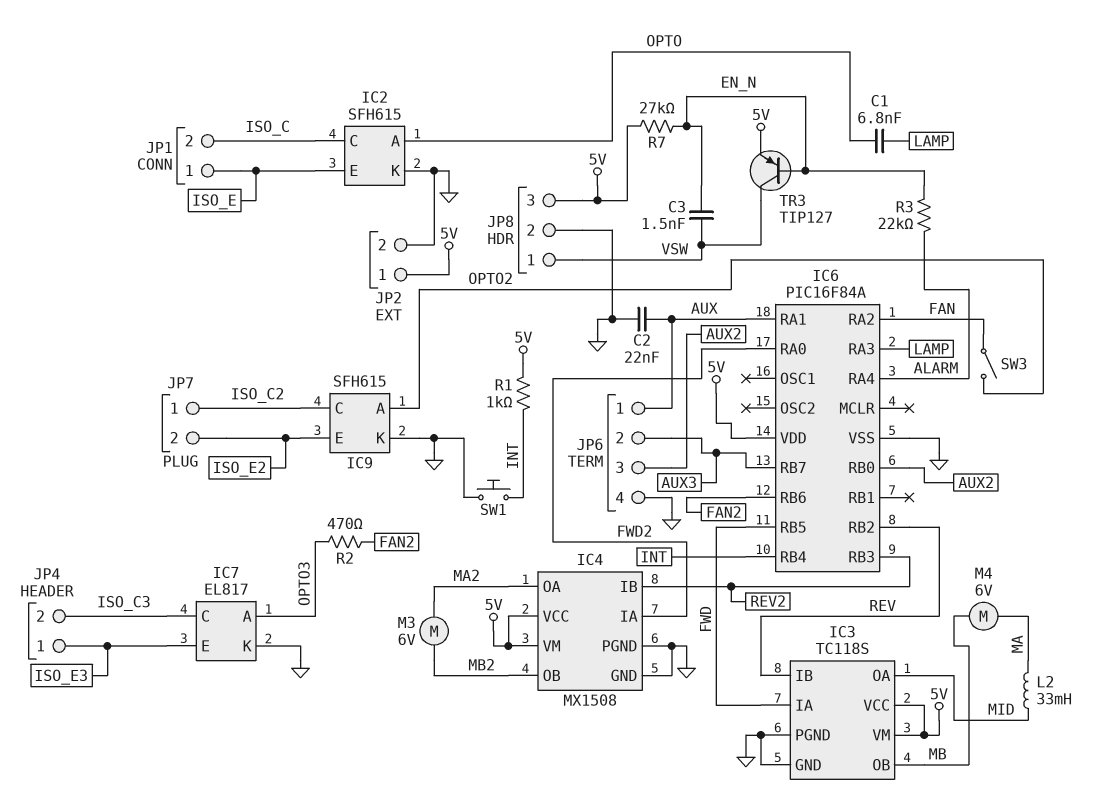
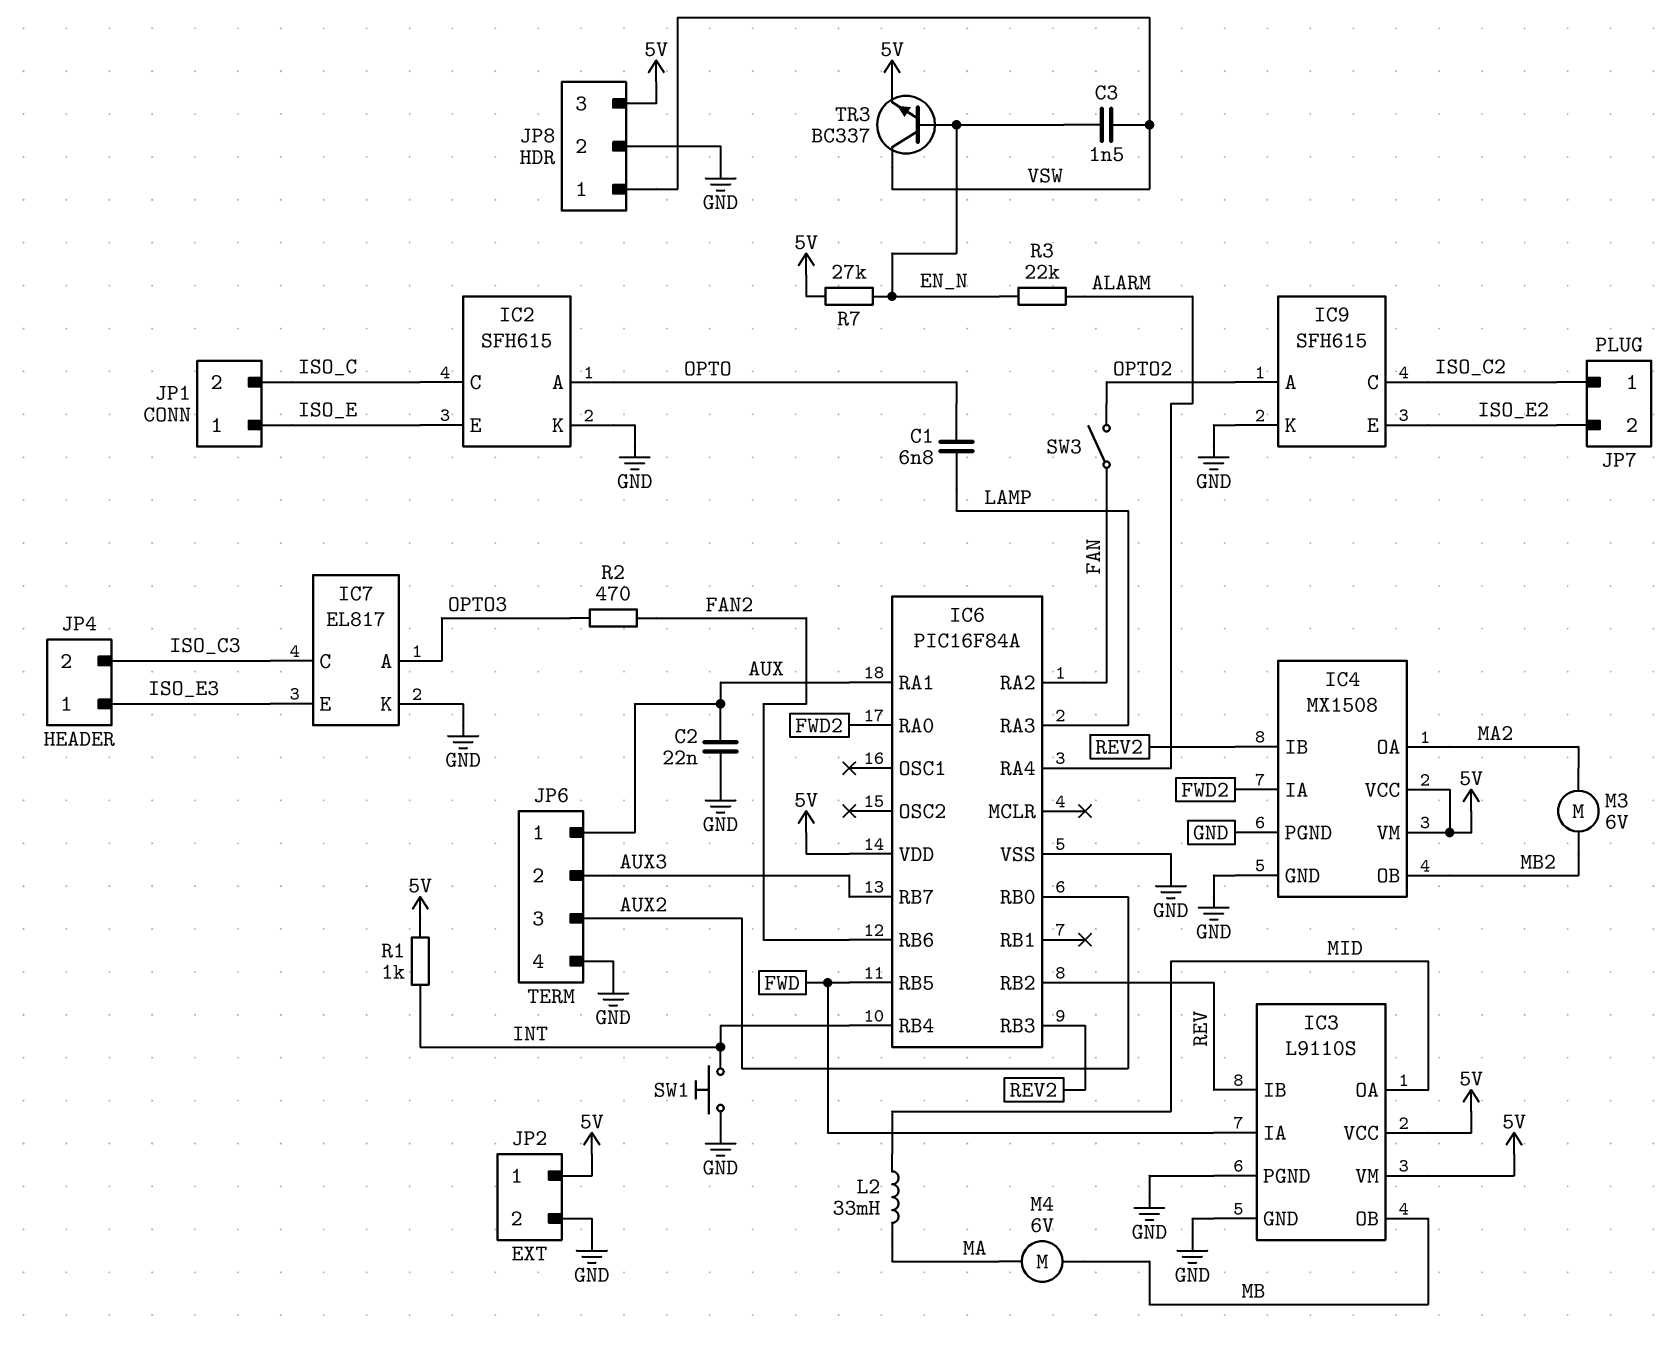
IC3: TC118S -> L9110S
TR3: PNP TIP127 (B EN_N, C VSW, E 5V) -> NPN BC337 (B EN_N, C VSW, E 5V)

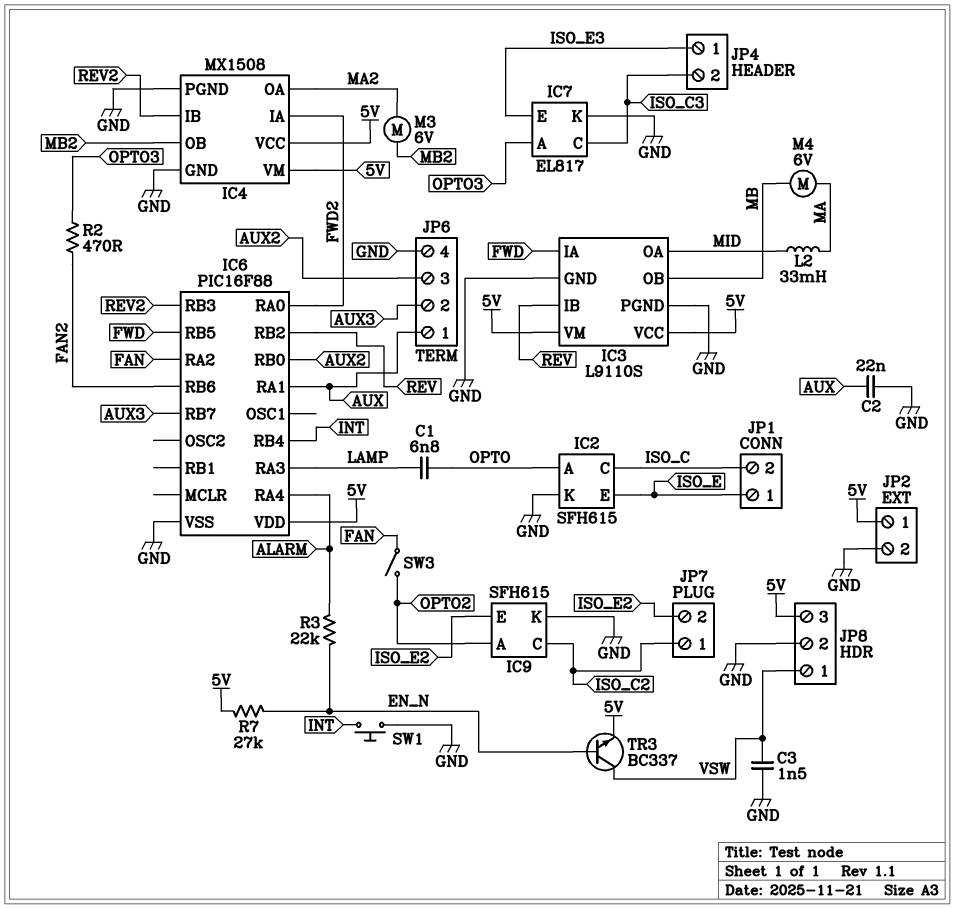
C3: 1.5nF (EN_N, VSW) -> 1.5nF (GND, VSW)
IC6: PIC16F84A -> PIC16F88
R1: 1k (5V, INT) -> none

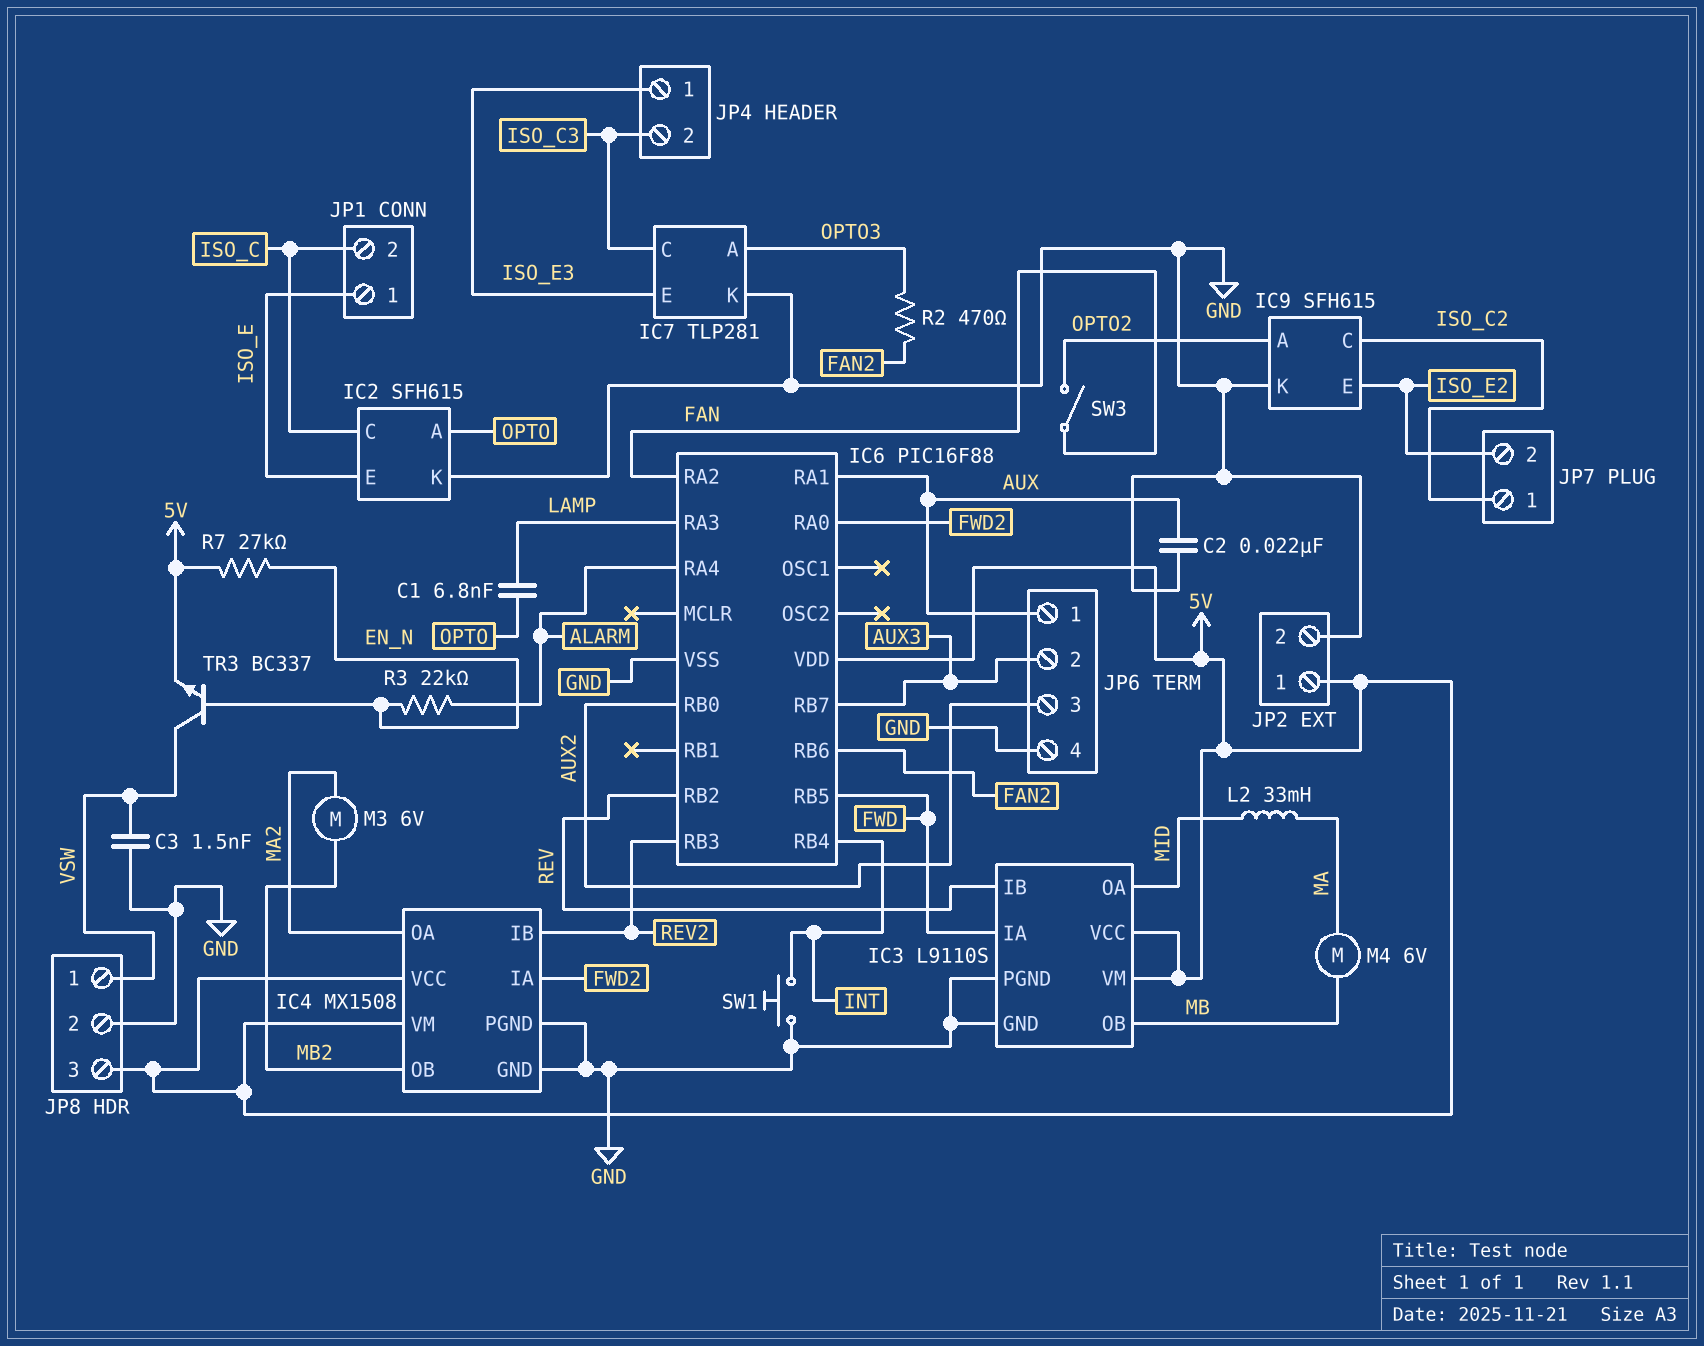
IC7: EL817 -> TLP281

